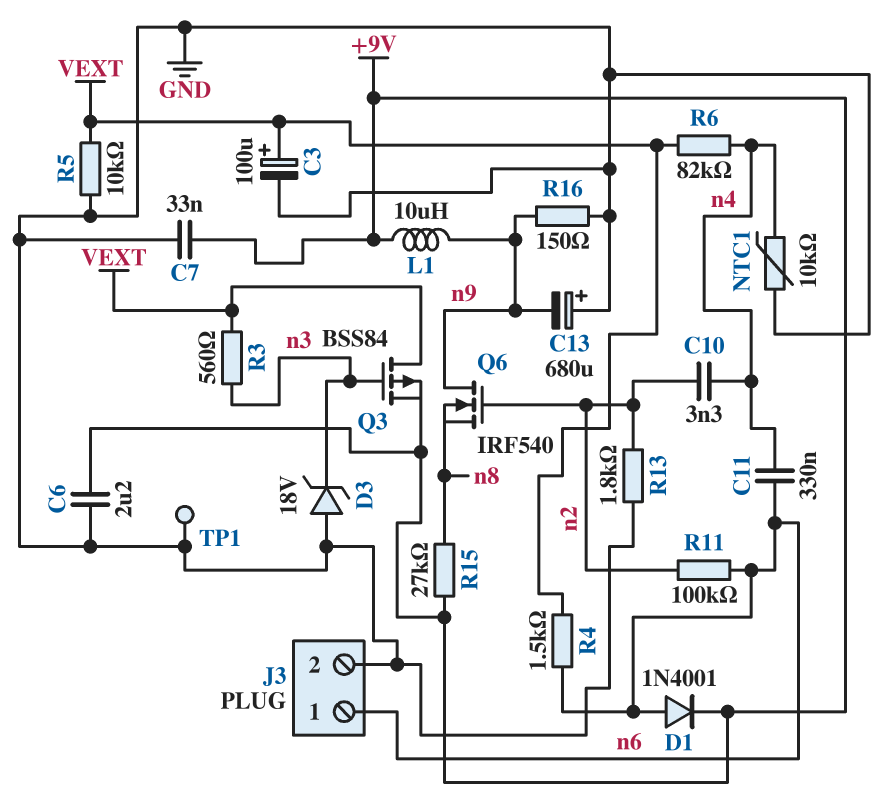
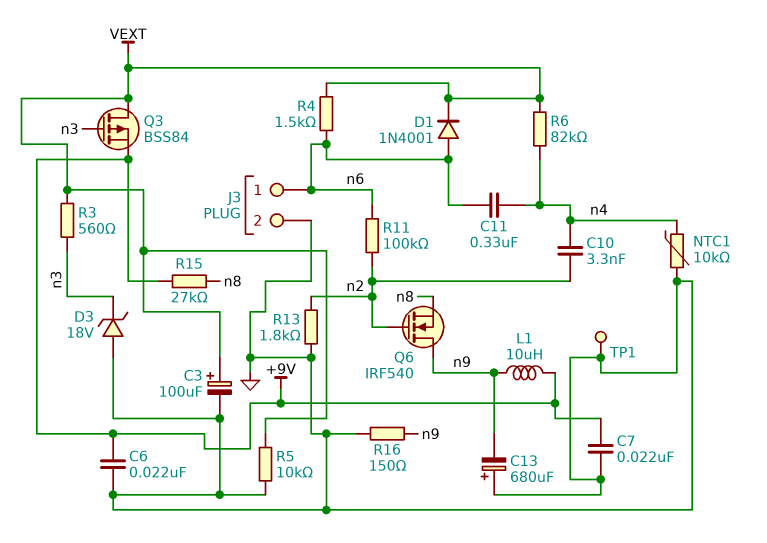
C6: 2.2uF (+9V, GND) -> 22nF (+9V, GND)
C7: 33nF (+9V, GND) -> 22nF (+9V, GND)
D1: diode 1N4001 (A n6, K +9V) -> diode 1N4001 (A n6, K VEXT)

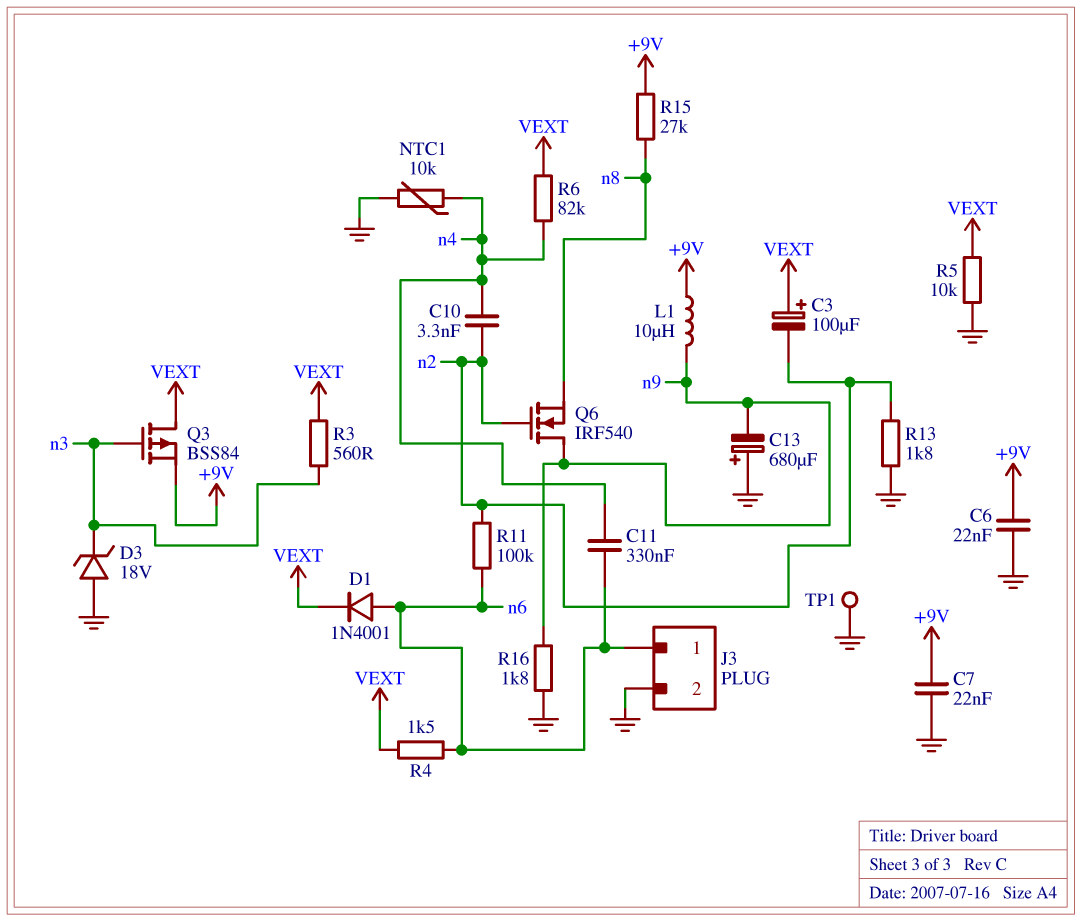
C3: 100uF (plus VEXT, minus GND) -> 100uF (plus VEXT, minus n2)
R16: 150 (GND, n9) -> 1.8k (GND, n9)

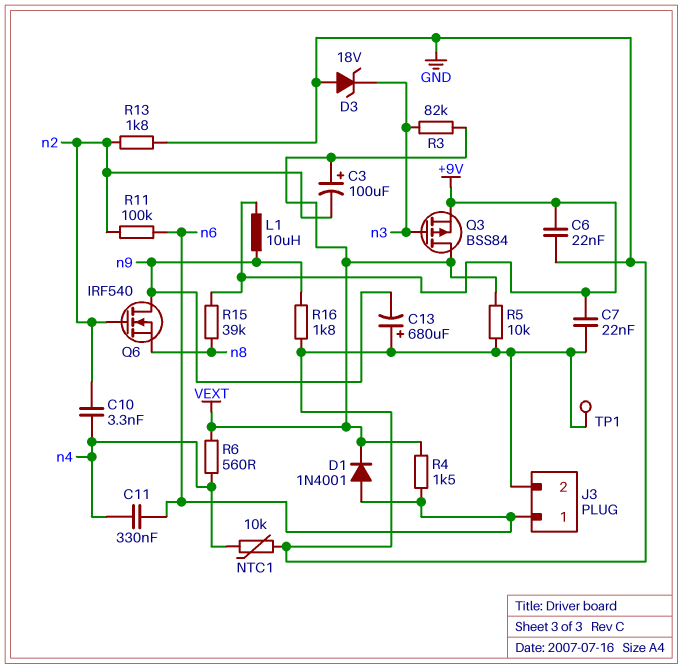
R3: 560 (VEXT, n3) -> 82k (VEXT, n3)
R6: 82k (VEXT, n4) -> 560 (VEXT, n4)
R15: 27k (+9V, n8) -> 39k (+9V, n8)

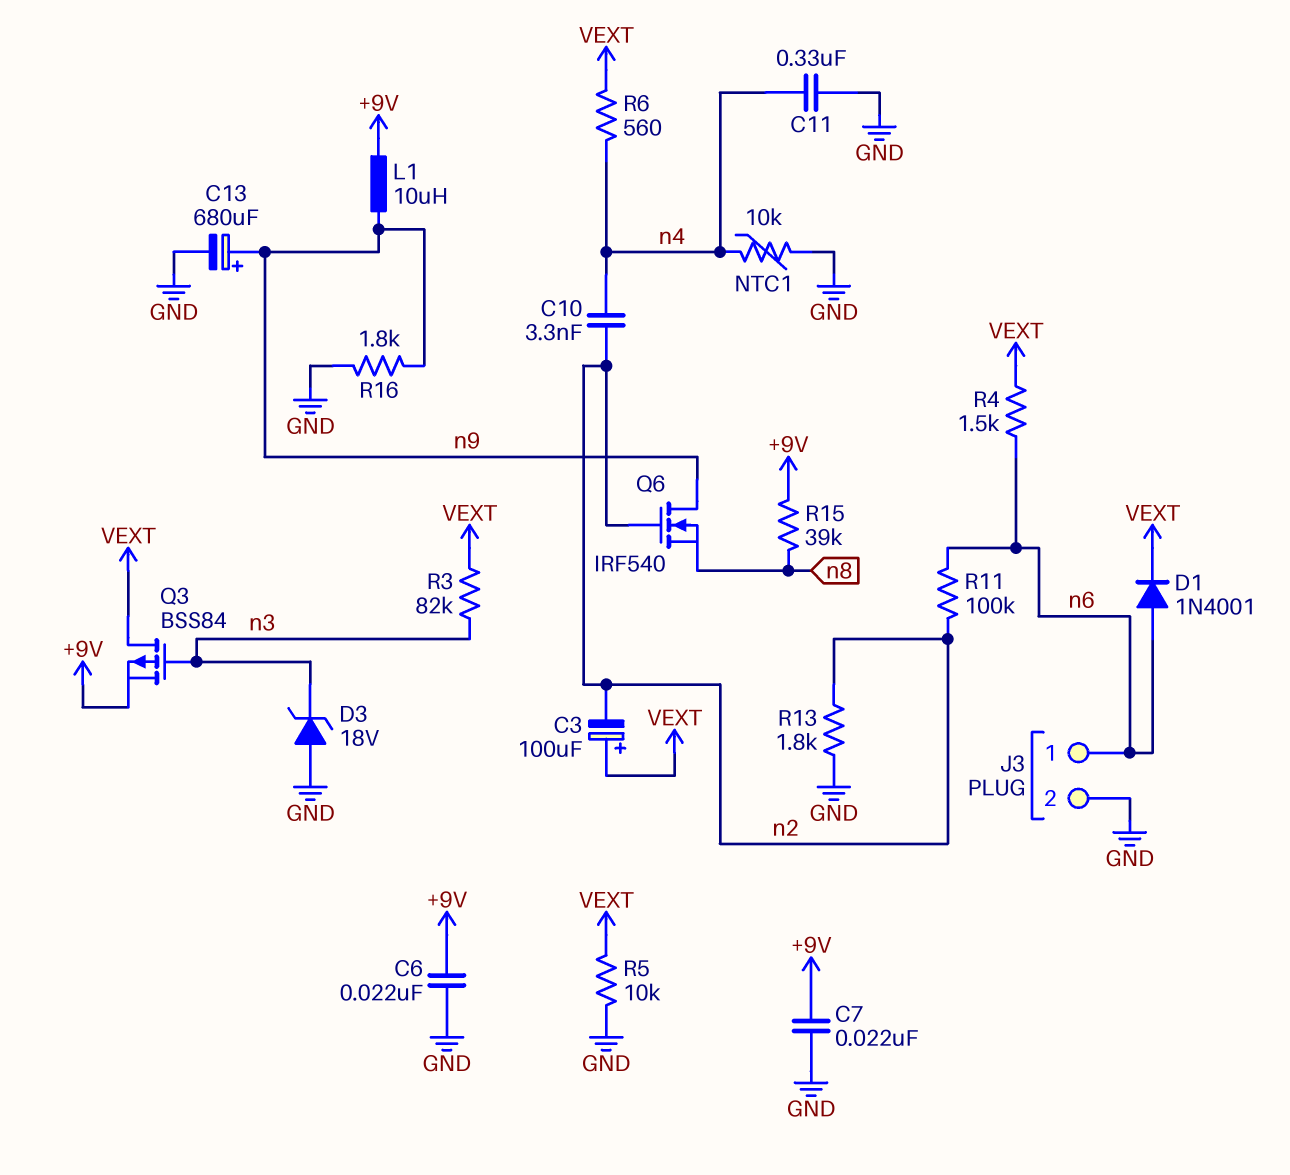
C11: 330nF (n4, n6) -> 330nF (GND, n4)
C13: 680uF (plus GND, minus n9) -> 680uF (plus n9, minus GND)
TP1: test point (GND) -> none

